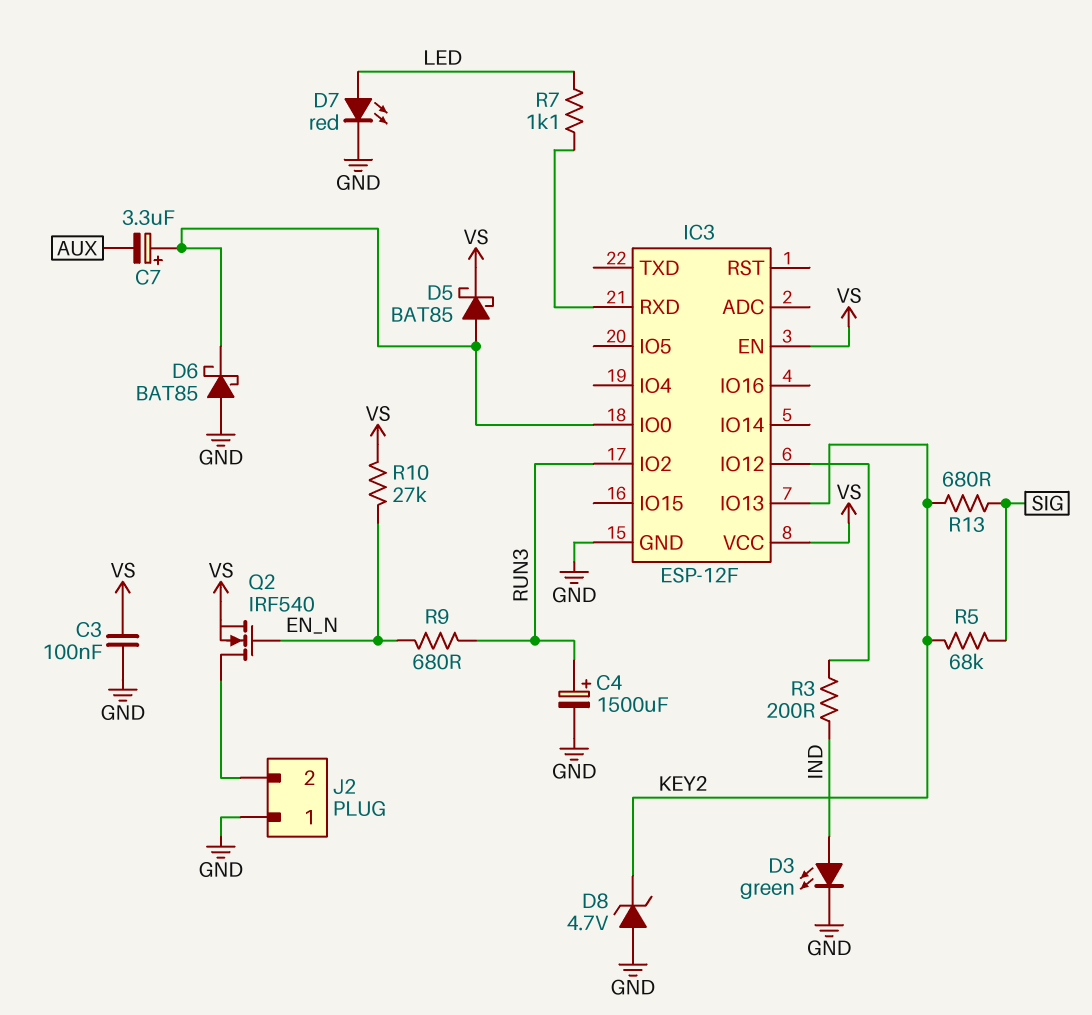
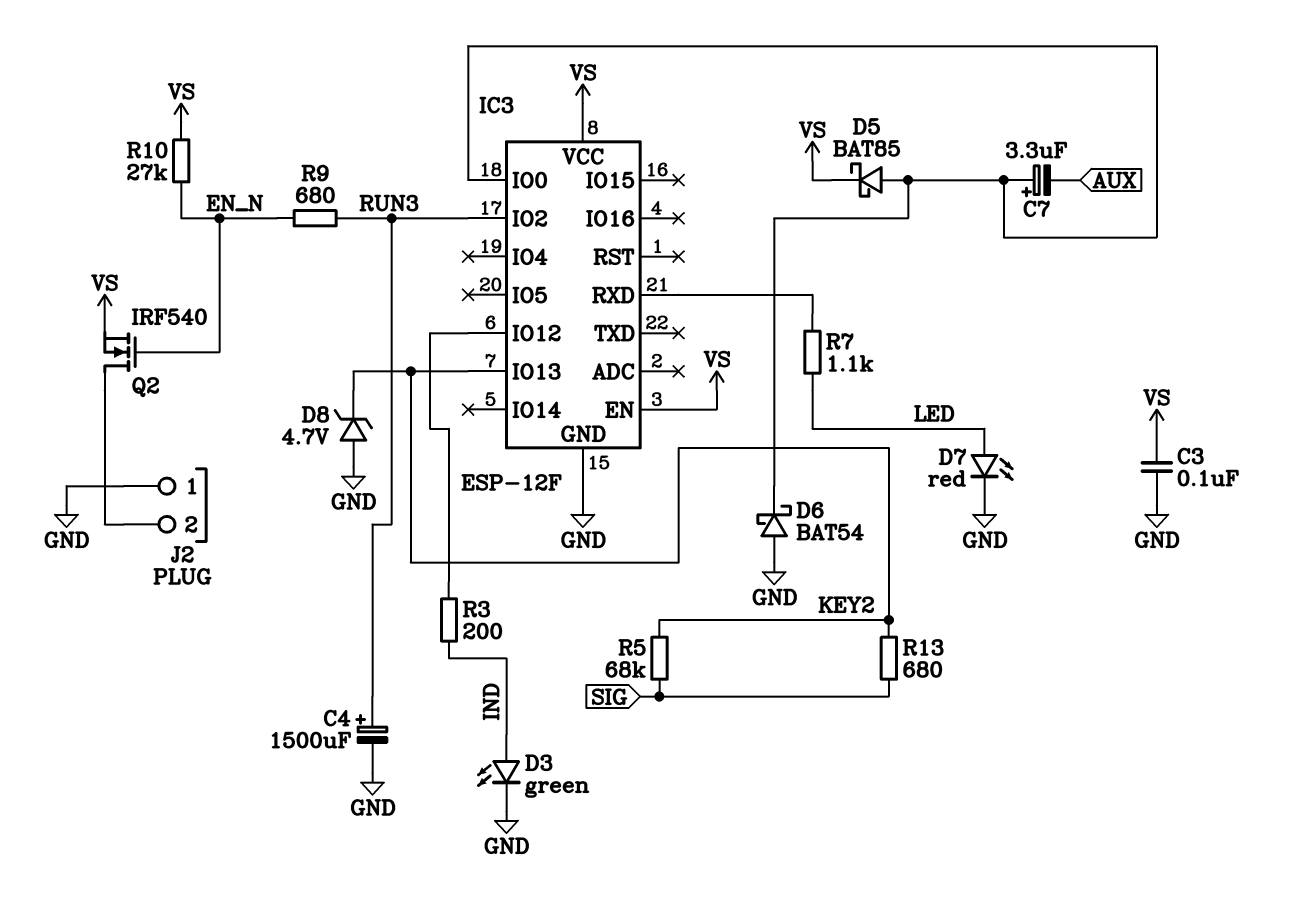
D6: schottky BAT85 (A GND, K IC3/IO0) -> schottky BAT54 (A GND, K IC3/IO0)

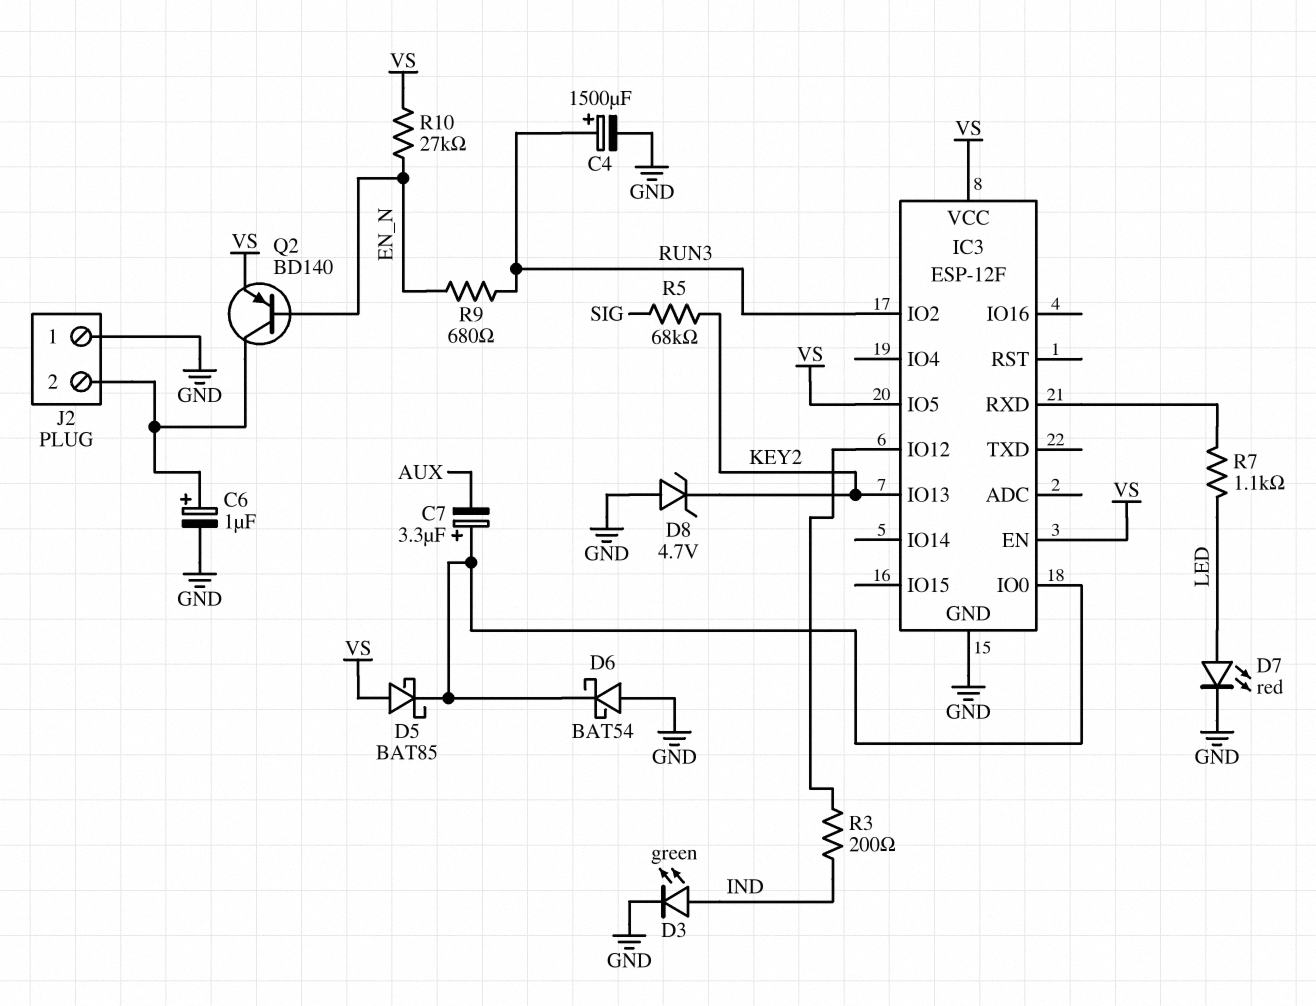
C3: 100nF (GND, VS) -> none
C6: none -> 1uF (plus J2/2, minus GND)
D5: schottky BAT85 (A IC3/IO0, K VS) -> schottky BAT85 (A VS, K IC3/IO0)
IC3 pin IO5: none -> VS
Q2: NMOS IRF540 (G EN_N, D J2/2, S VS) -> PNP BD140 (B EN_N, C J2/2, E VS)
R13: 680 (KEY2, SIG) -> none

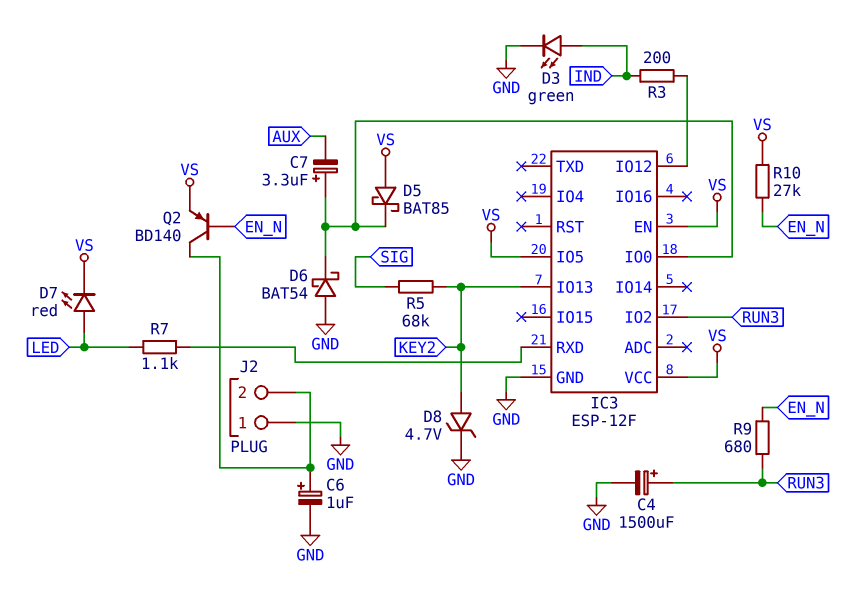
D7: LED red (A LED, K GND) -> LED red (A LED, K VS)
D8: zener 4.7V (A GND, K KEY2) -> zener 4.7V (A KEY2, K GND)

